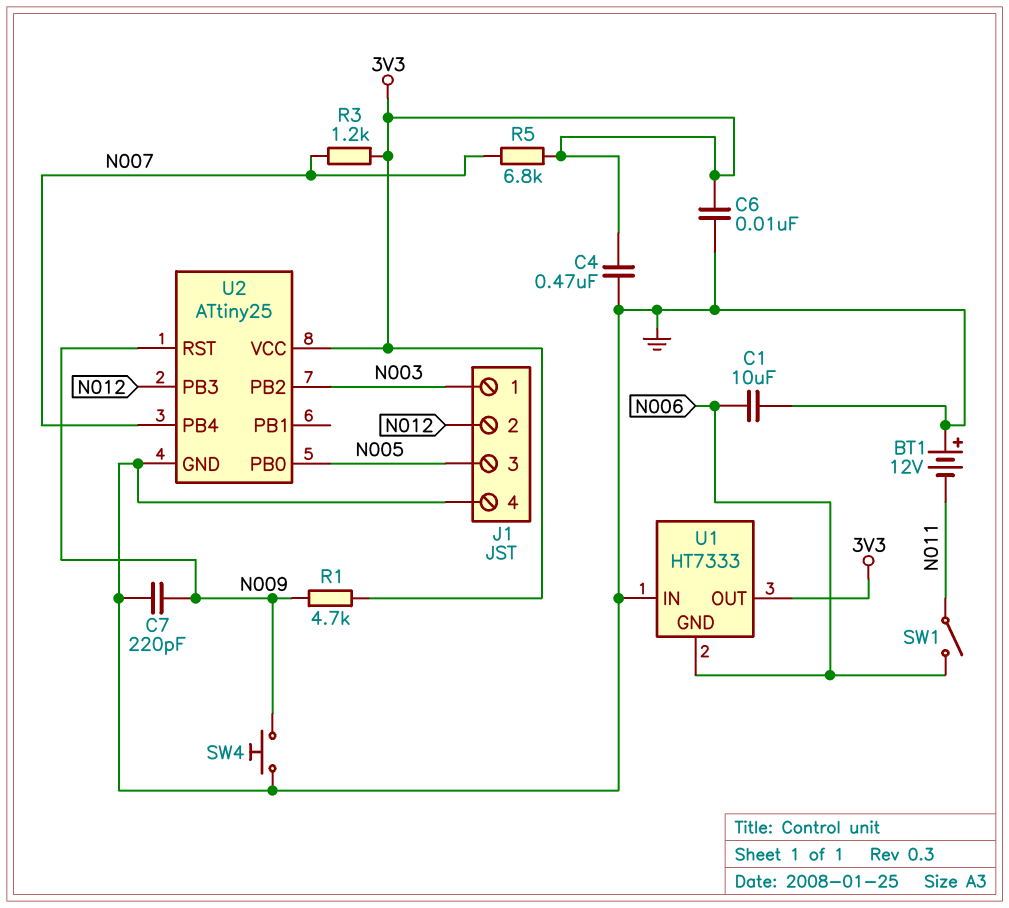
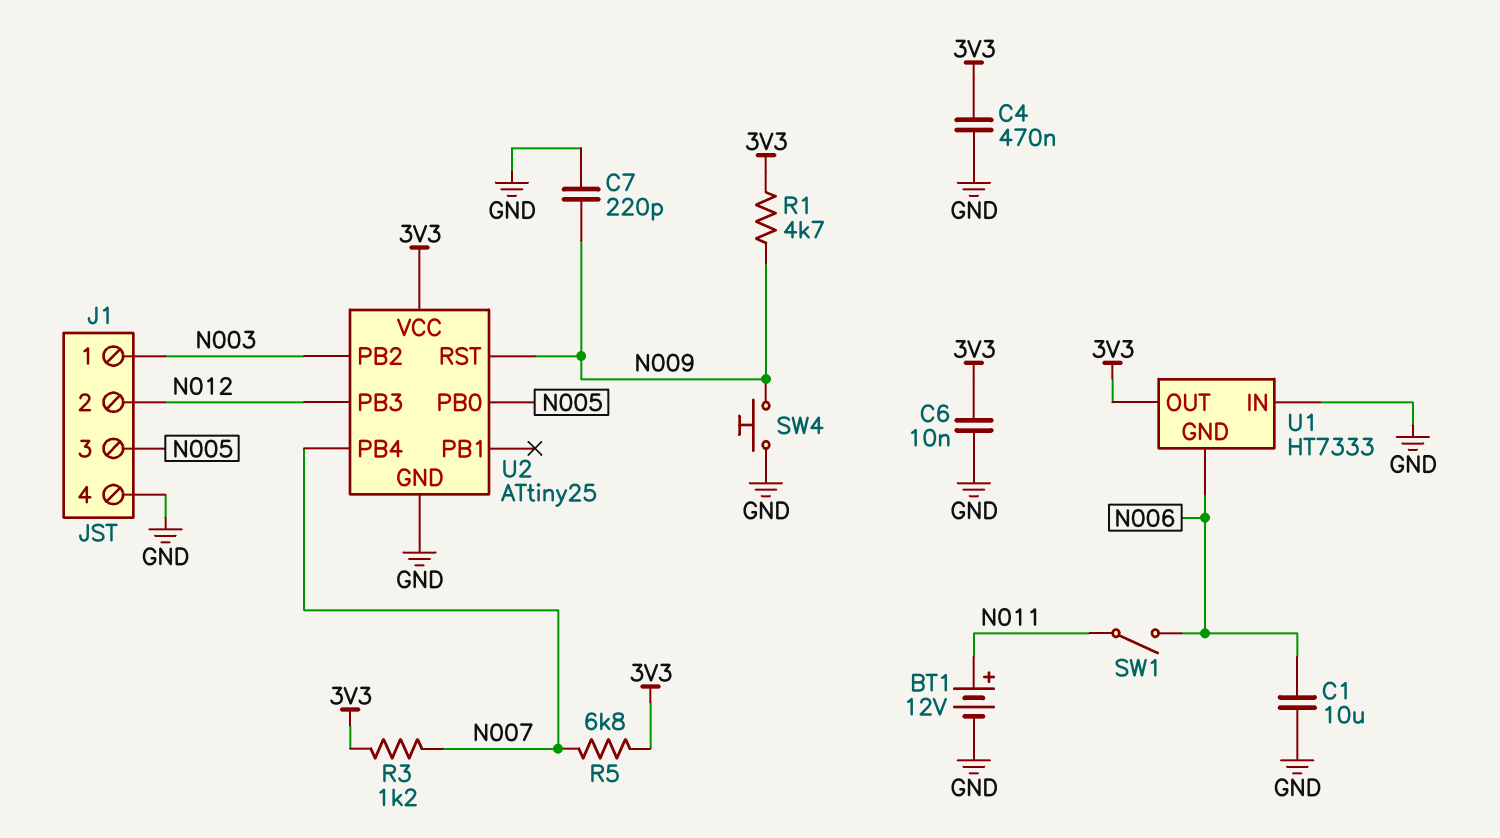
BT1: 12V (plus GND, minus N011) -> 12V (plus N011, minus GND)

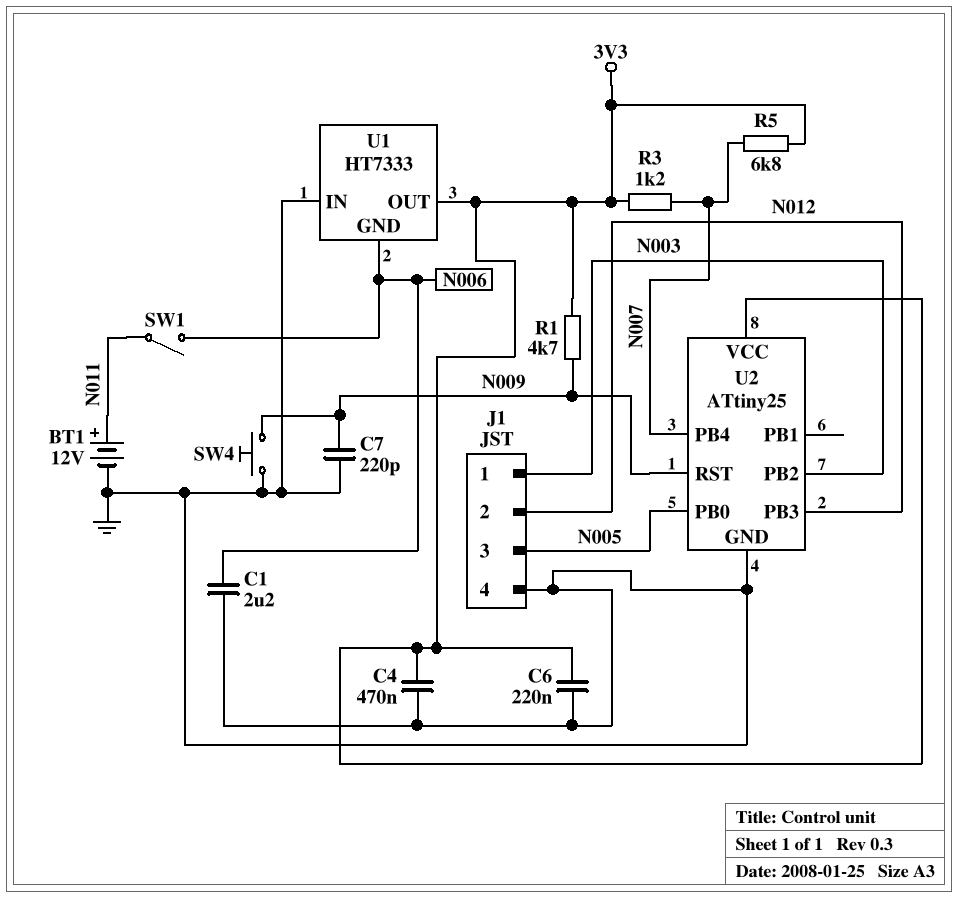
C1: 10uF (GND, N006) -> 2.2uF (GND, N006)
C6: 10nF (3V3, GND) -> 220nF (3V3, GND)

